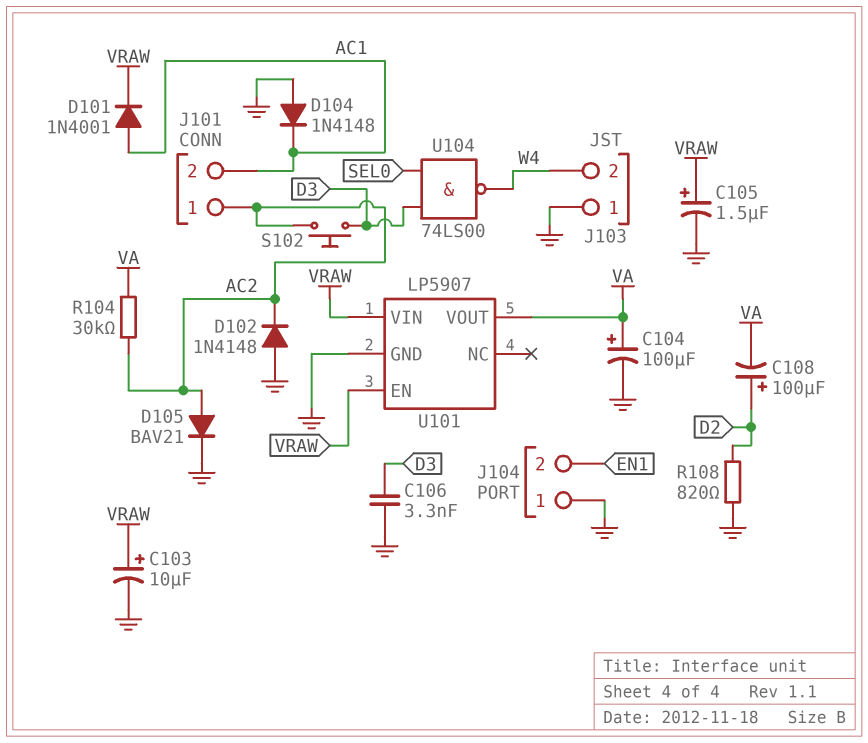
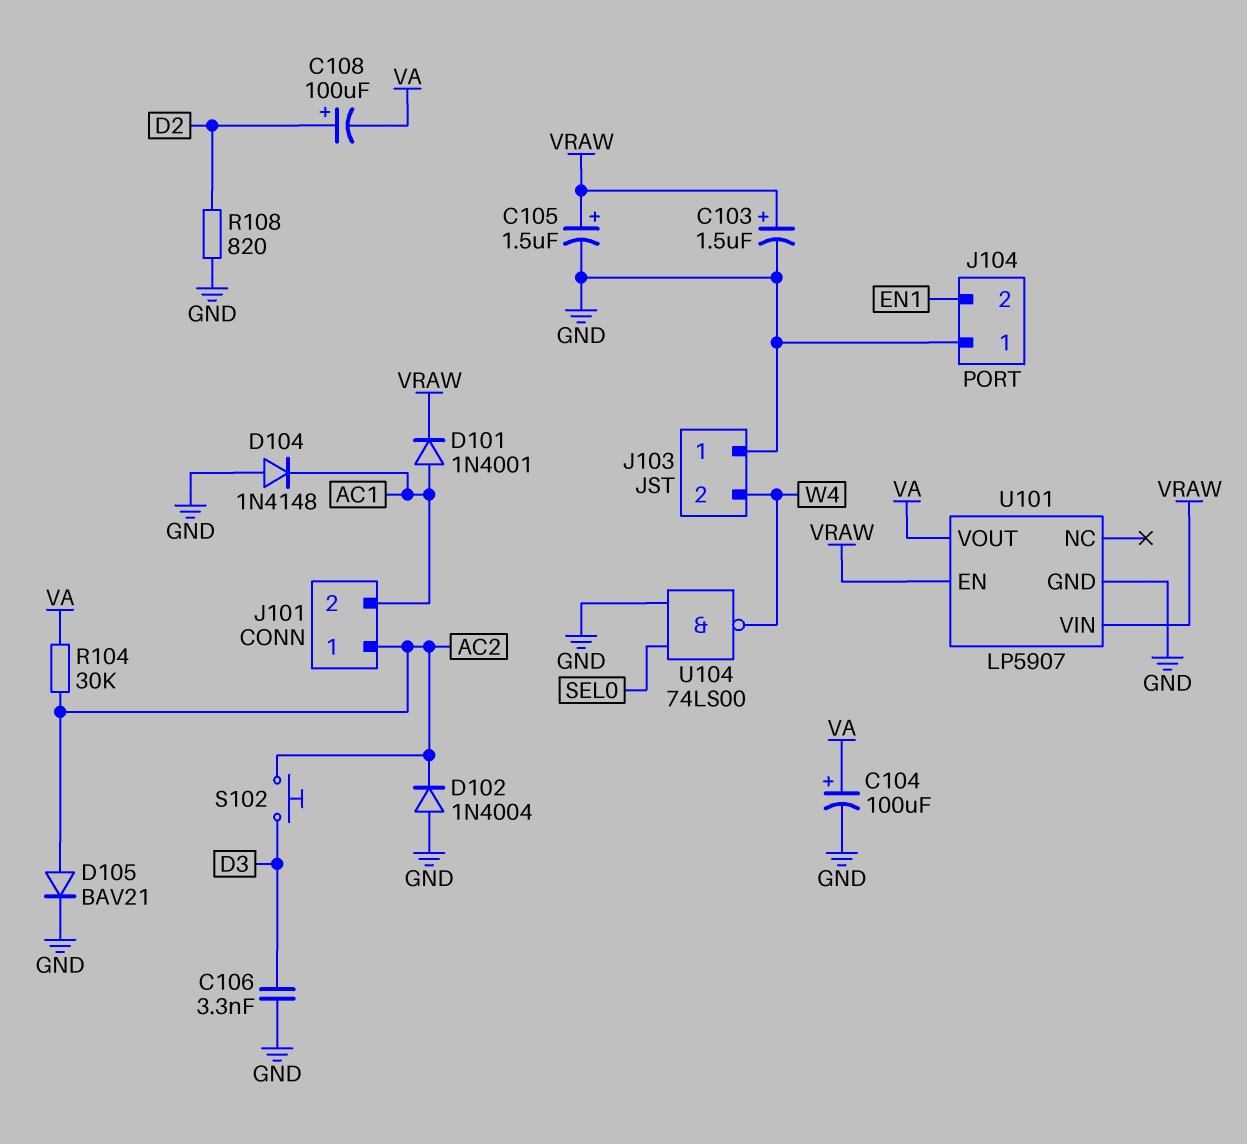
C103: 10uF (plus VRAW, minus GND) -> 1.5uF (plus VRAW, minus GND)
D102: diode 1N4148 (A GND, K AC2) -> diode 1N4004 (A GND, K AC2)
U104: NAND 74LS00 (in D3, in SEL0, out W4) -> NAND 74LS00 (in GND, in SEL0, out W4)

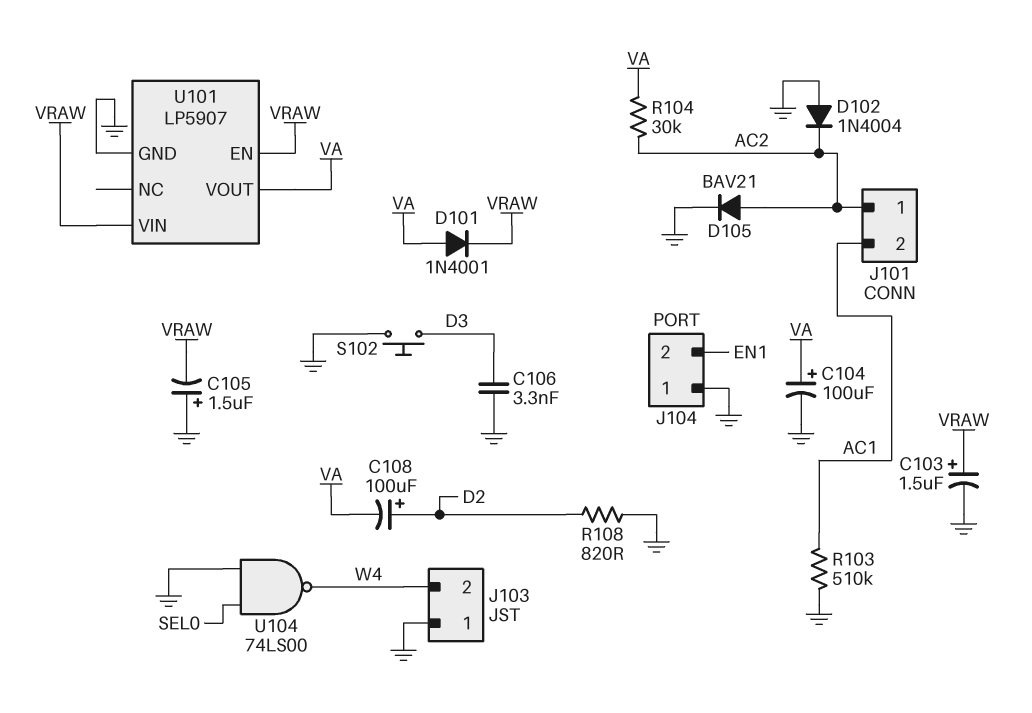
C105: 1.5uF (plus VRAW, minus GND) -> 1.5uF (plus GND, minus VRAW)
D101: diode 1N4001 (A AC1, K VRAW) -> diode 1N4001 (A VA, K VRAW)
D104: diode 1N4148 (A GND, K AC1) -> none
R103: none -> 510k (AC1, GND)
S102: button (AC2, D3) -> button (D3, GND)

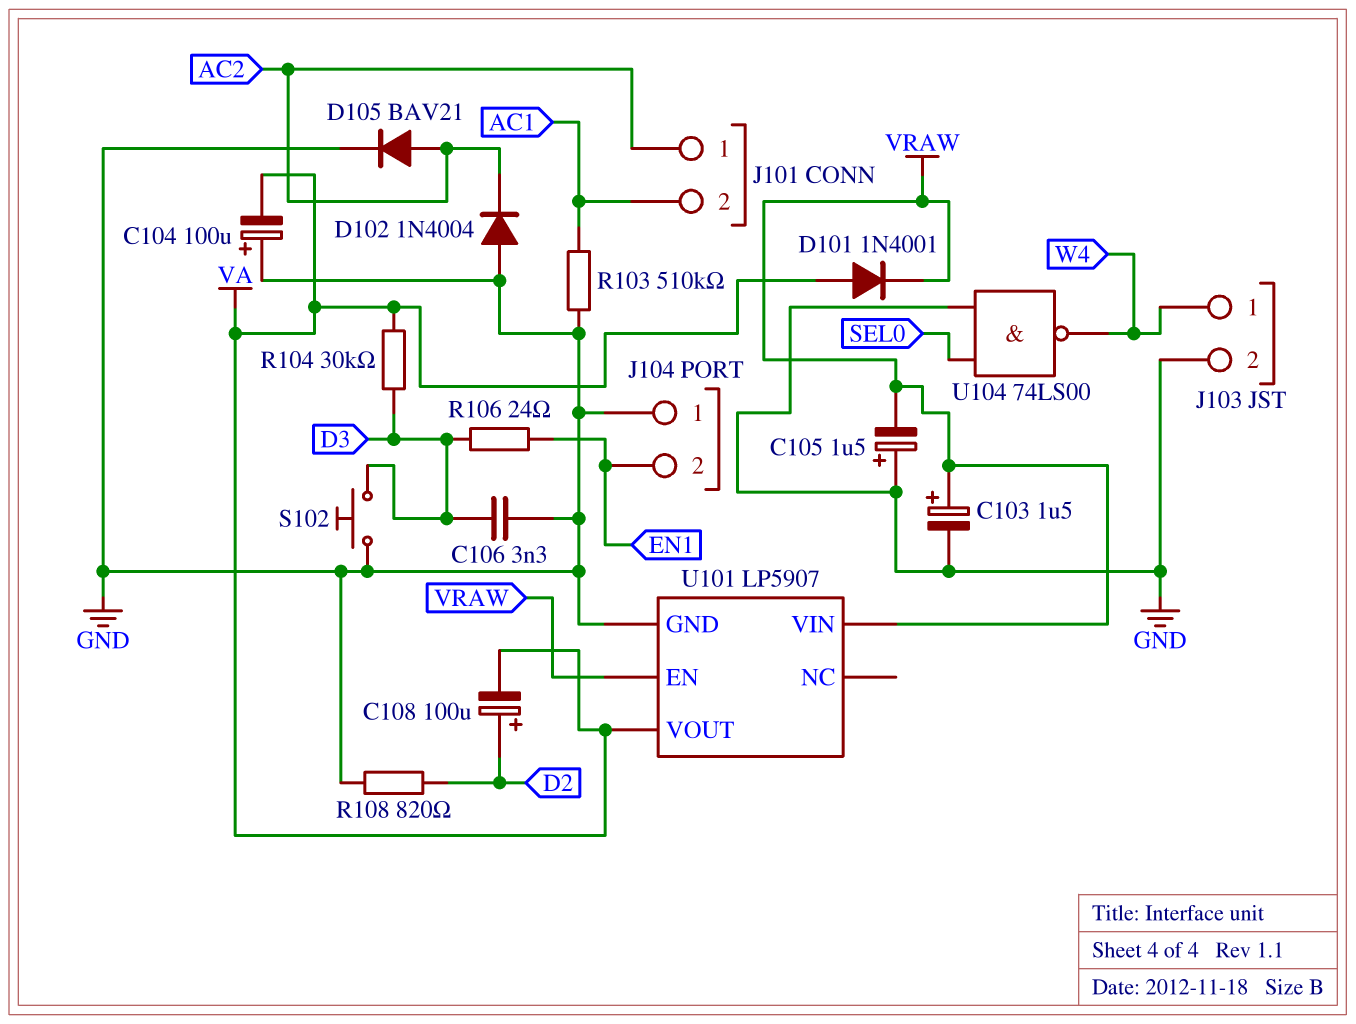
C104: 100uF (plus VA, minus GND) -> 100uF (plus GND, minus VA)
J103 pin 1: GND -> W4
J103 pin 2: W4 -> GND
R104: 30k (AC2, VA) -> 30k (D3, VA)
R106: none -> 24 (D3, EN1)

